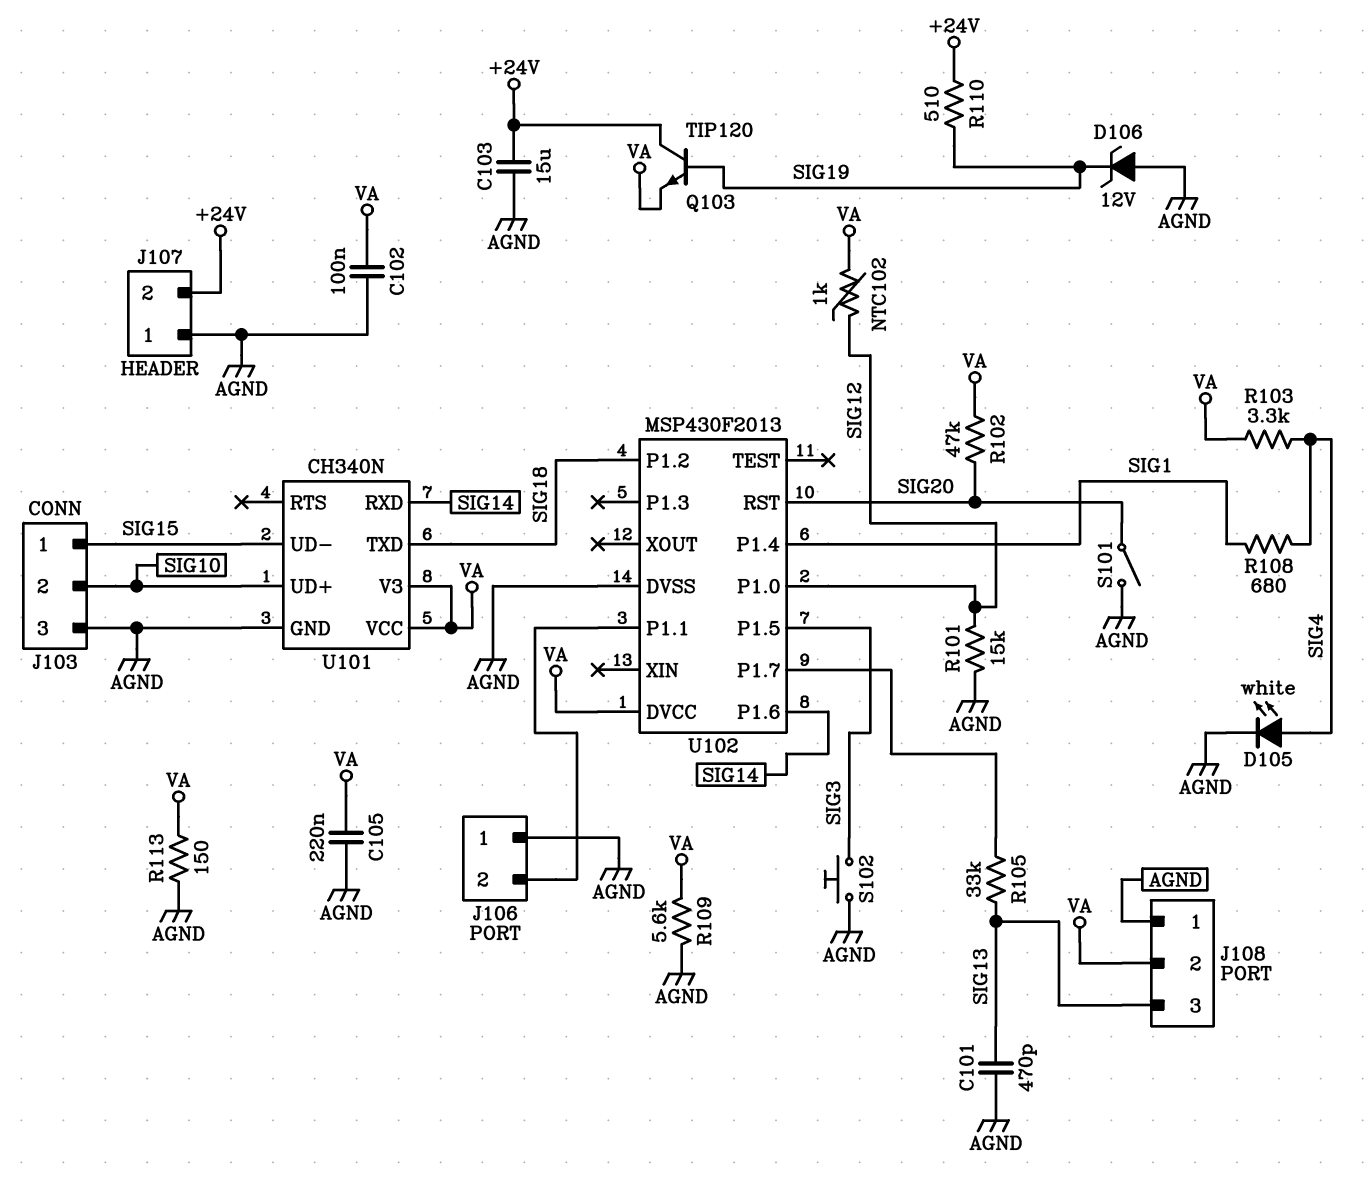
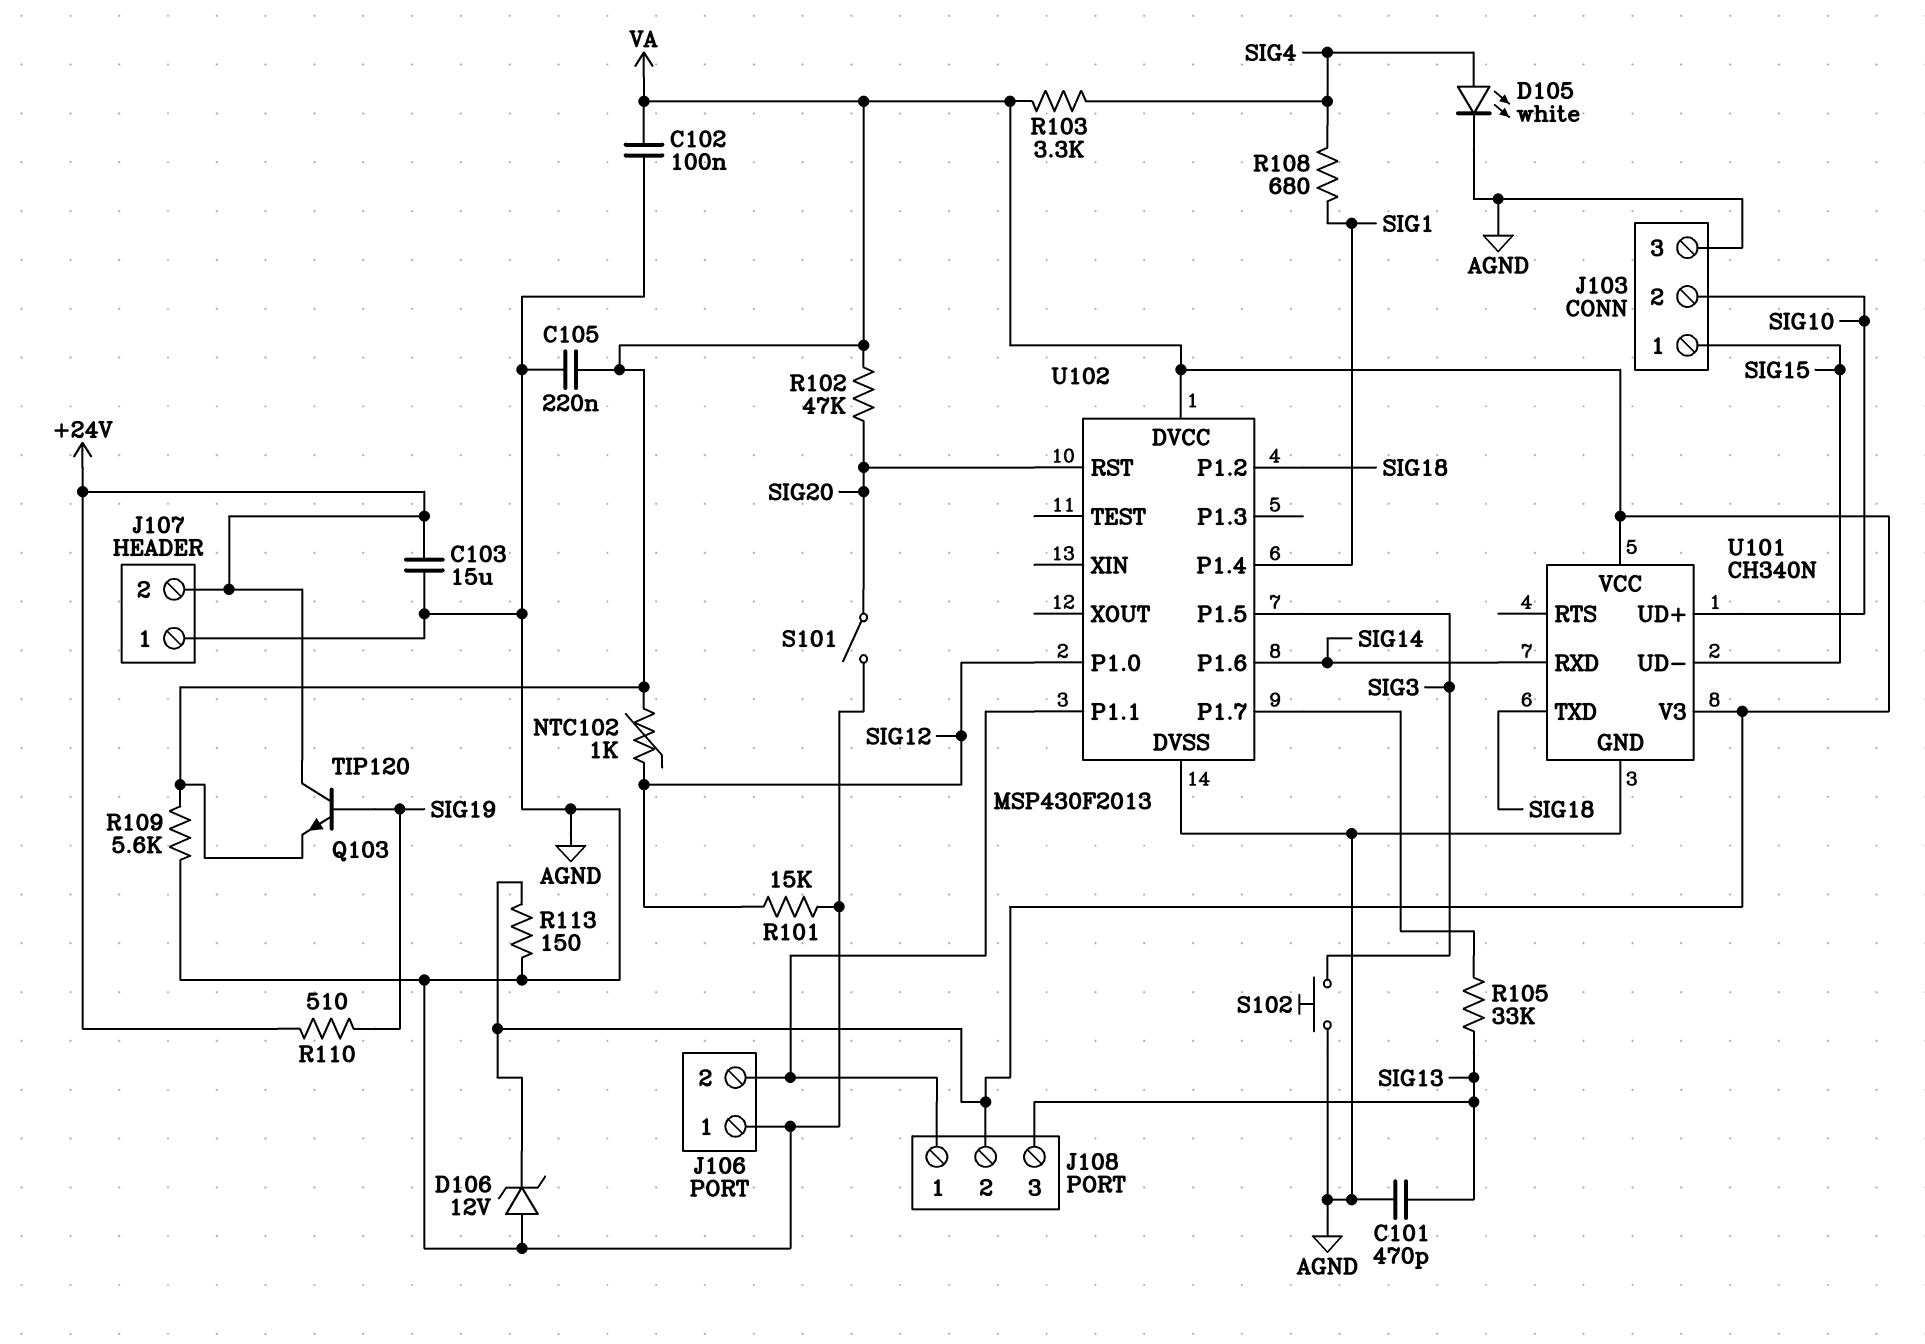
D106: zener 12V (A AGND, K SIG19) -> zener 12V (A AGND, K VA)
J108 pin 1: AGND -> J106/2

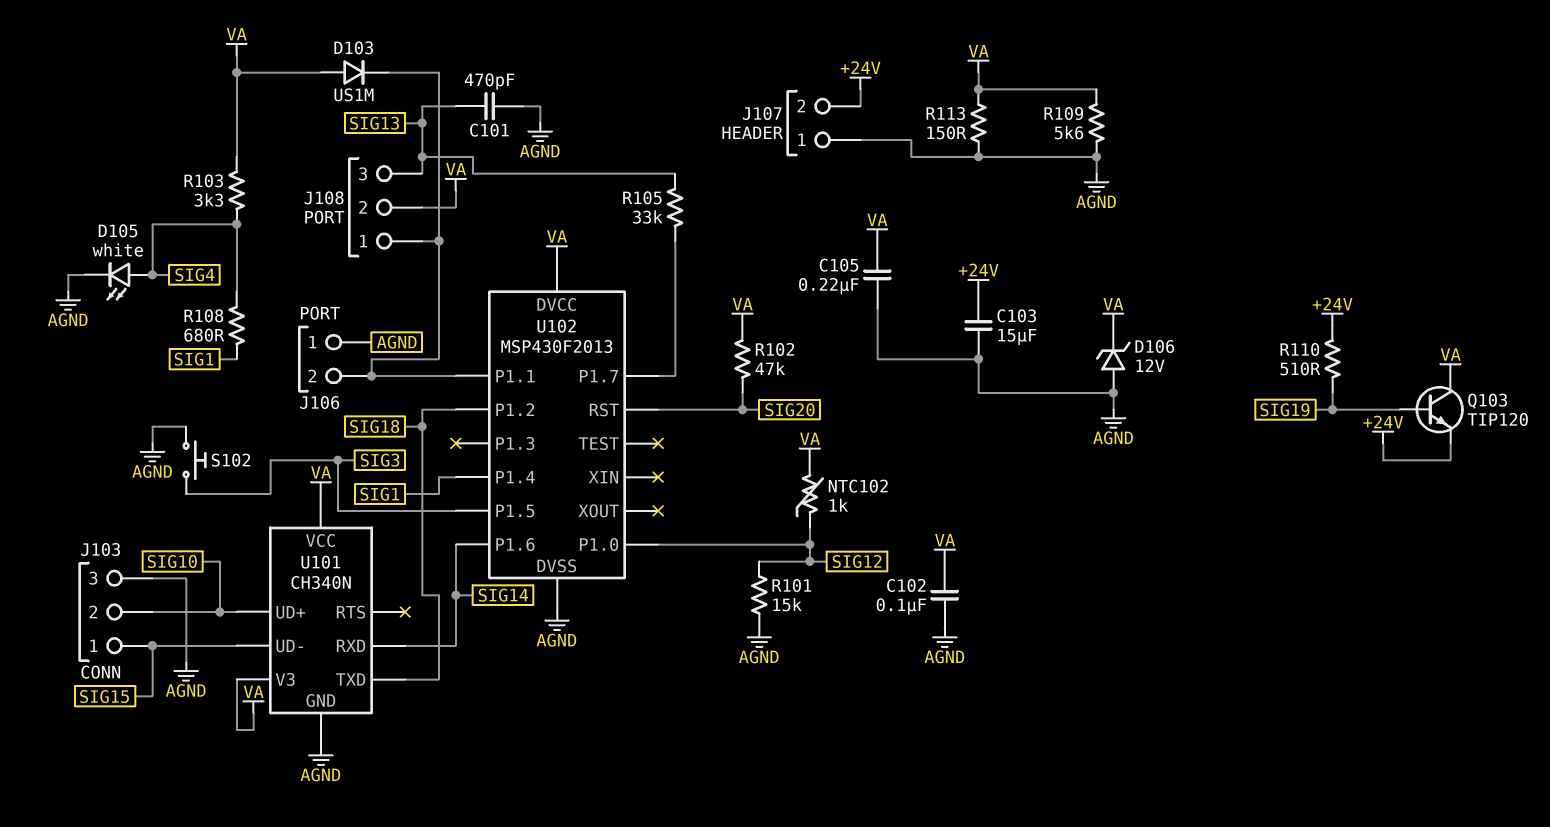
D103: none -> diode US1M (A VA, K J106/2)
Q103: NPN TIP120 (B SIG19, C +24V, E VA) -> NPN TIP120 (B SIG19, C VA, E +24V)
S101: switch (AGND, SIG20) -> none

